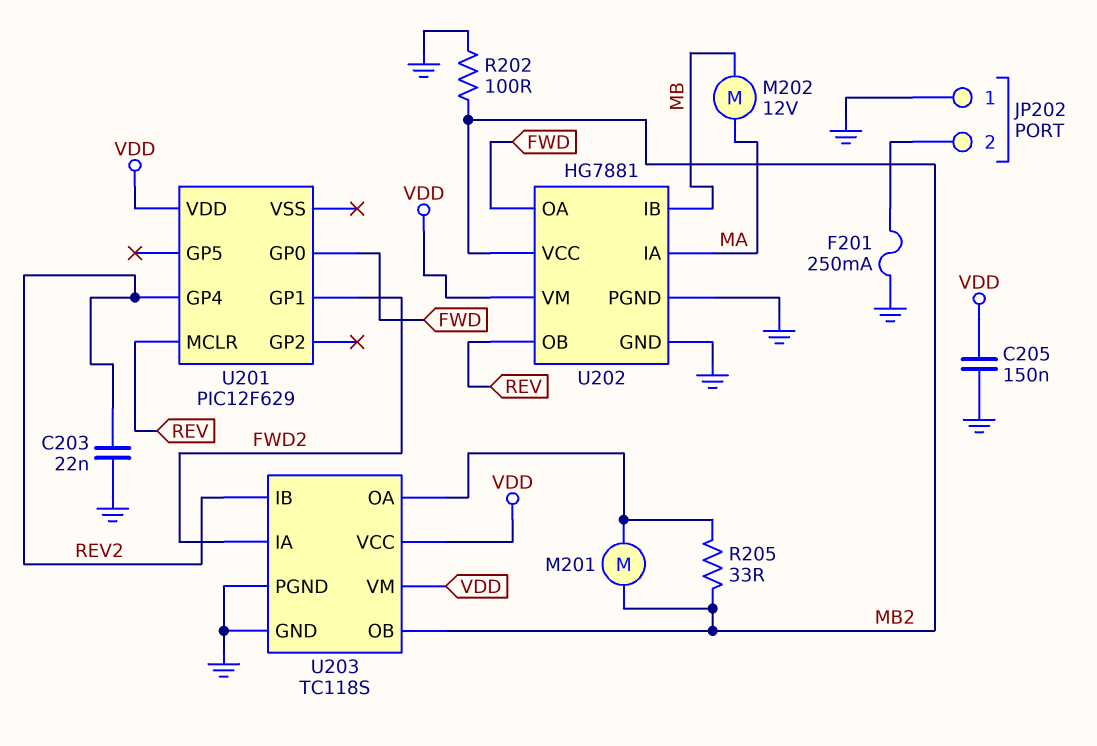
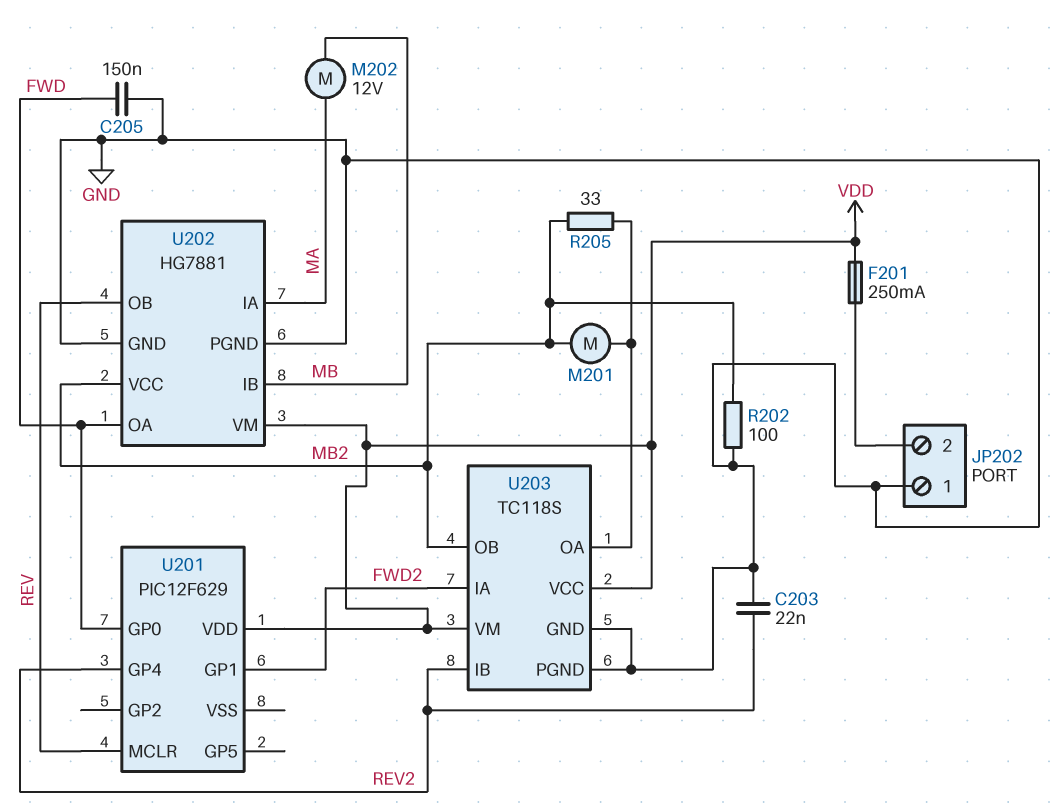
C205: 150nF (GND, VDD) -> 150nF (FWD, GND)
F201: 250mA (GND, JP202/2) -> 250mA (JP202/2, VDD)

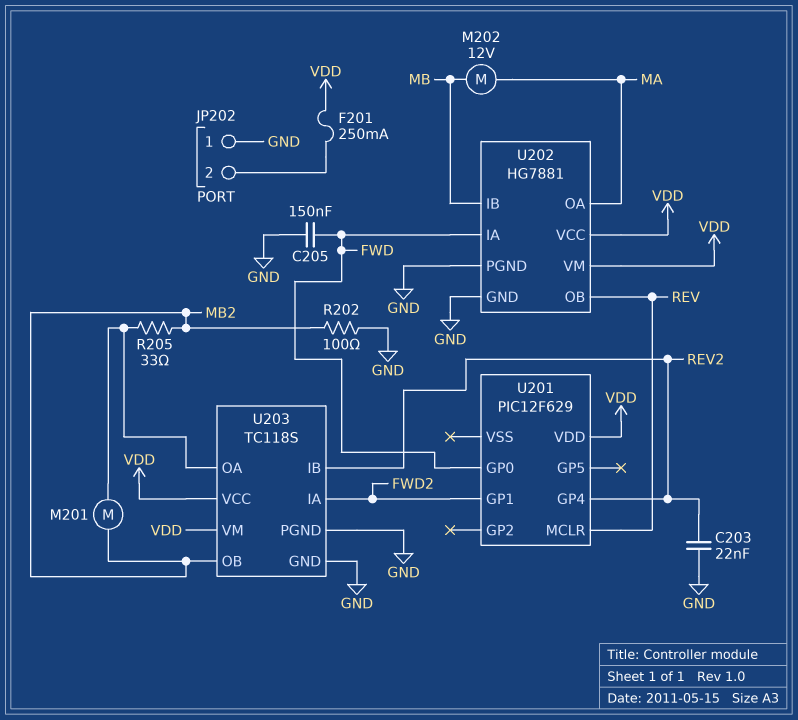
U202 pin IA: MA -> FWD
U202 pin OA: FWD -> MA
U202 pin VCC: MB2 -> VDD

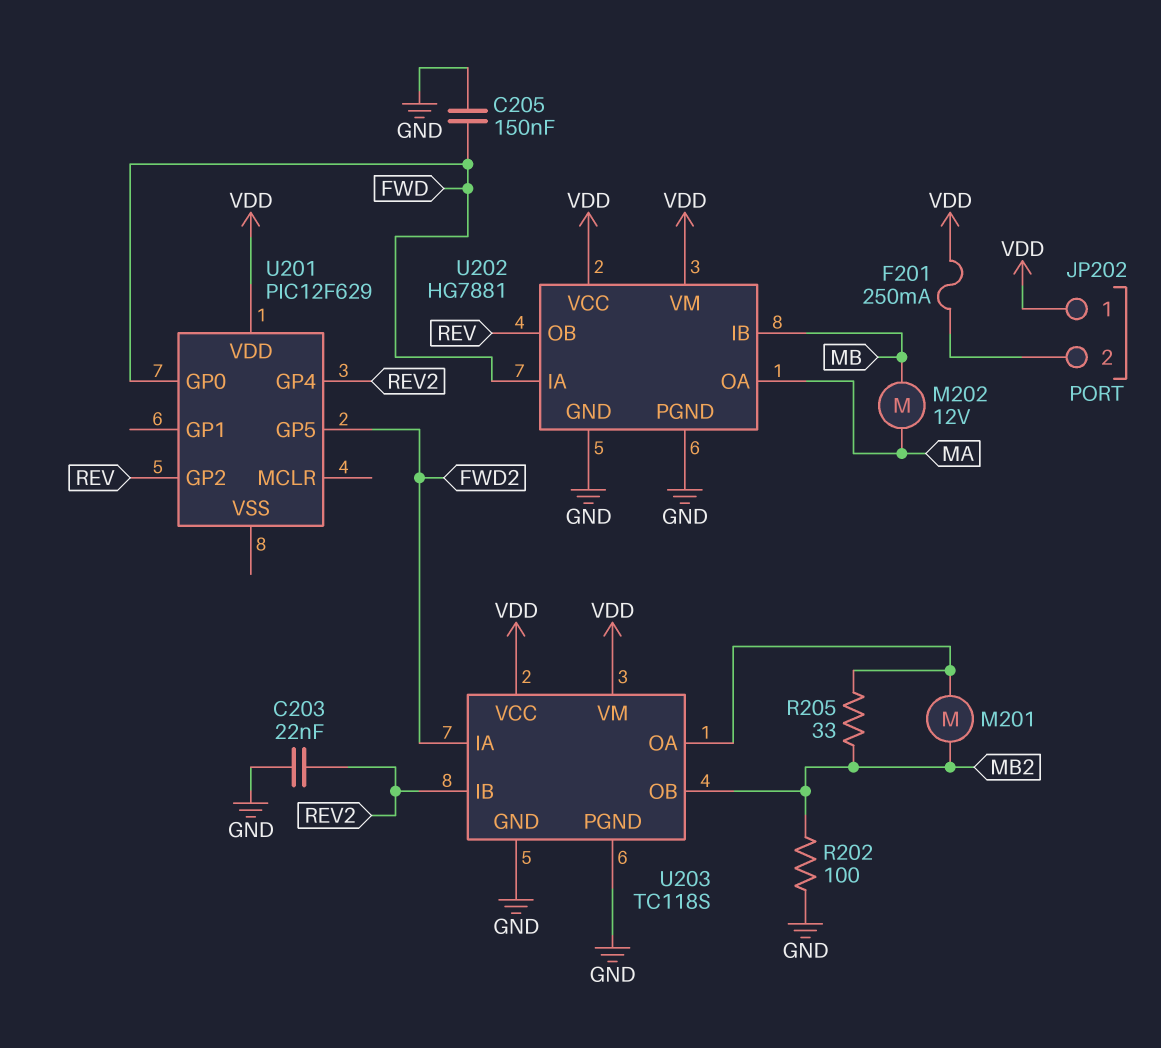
JP202 pin 1: GND -> VDD
U201 pin GP1: FWD2 -> none
U201 pin GP2: none -> REV
U201 pin GP5: none -> FWD2
U201 pin MCLR: REV -> none

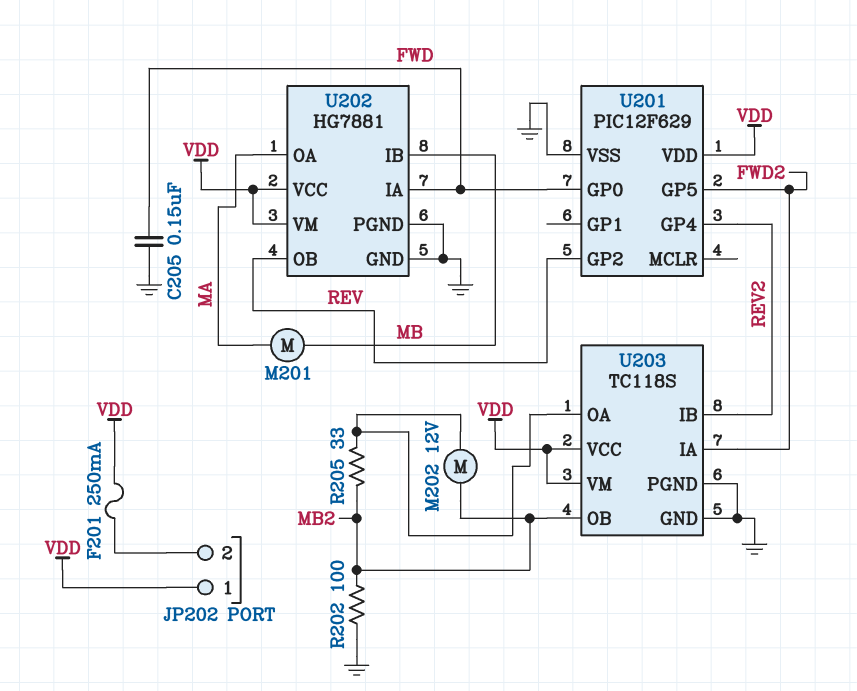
C203: 22nF (GND, REV2) -> none
M201: motor (MB2, U203/OA) -> motor (MA, MB)
M202: motor 12V (MA, MB) -> motor 12V (MB2, U203/OA)
U201 pin VSS: none -> GND

